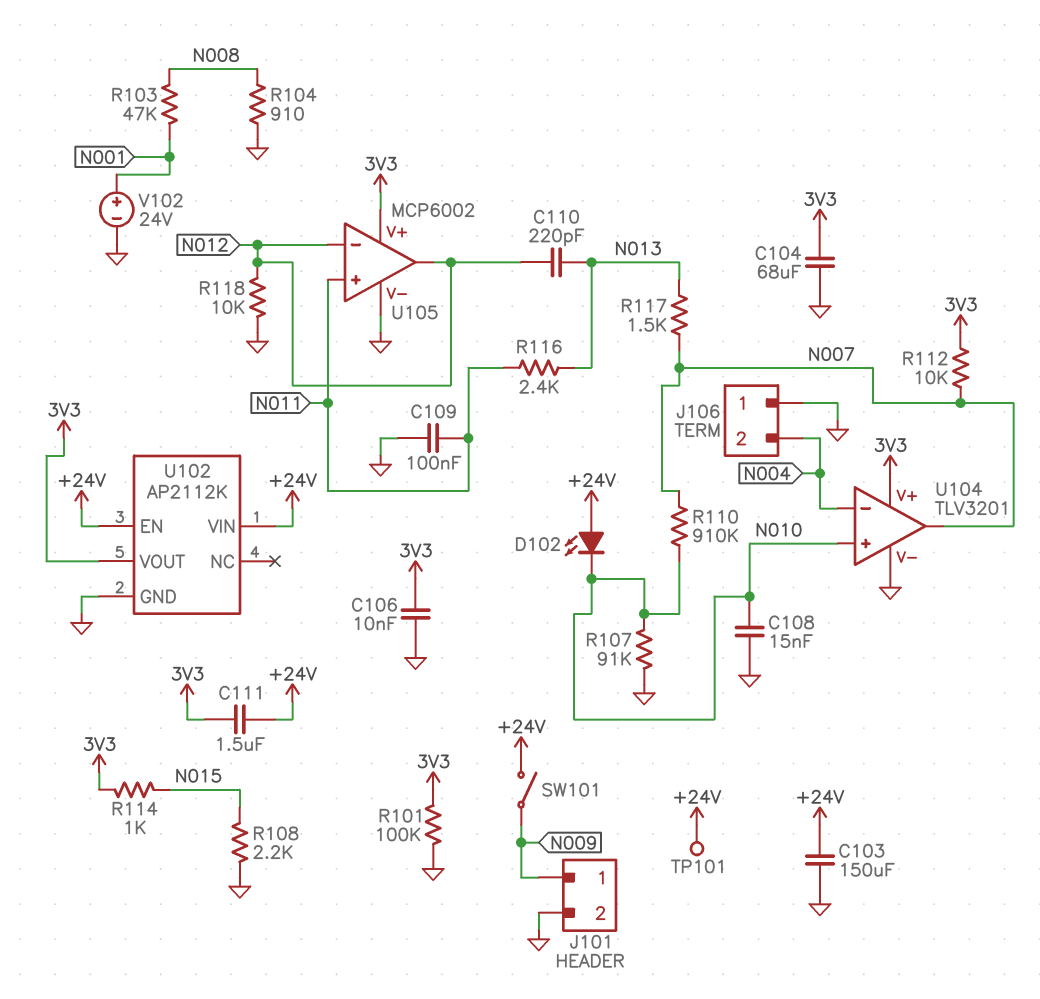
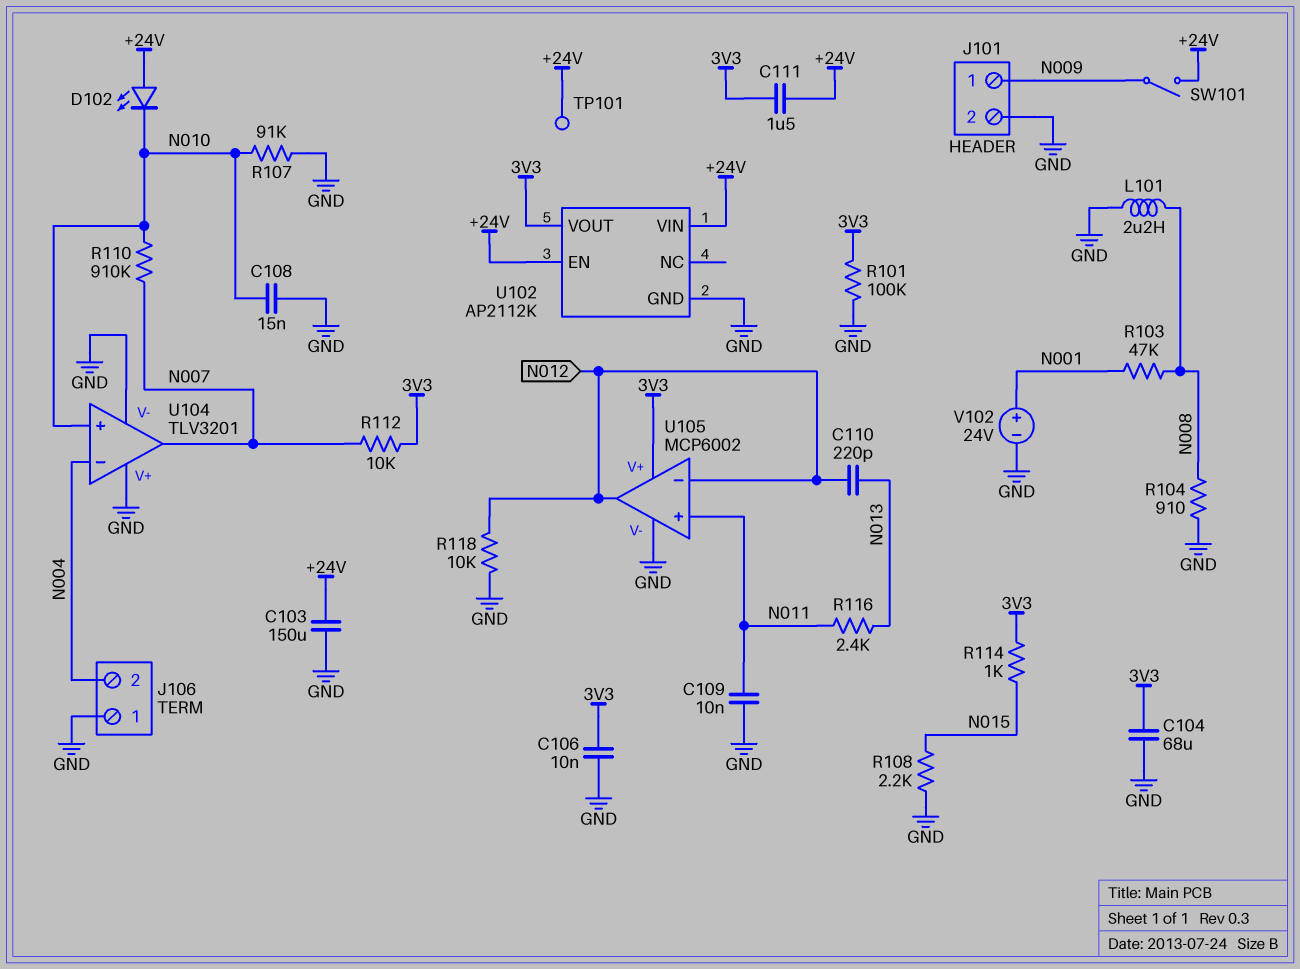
C109: 100nF (GND, N011) -> 10nF (GND, N011)
L101: none -> 2.2uH (GND, N008)
R117: 1.5k (N007, N013) -> none
U104 pin V+: 3V3 -> GND

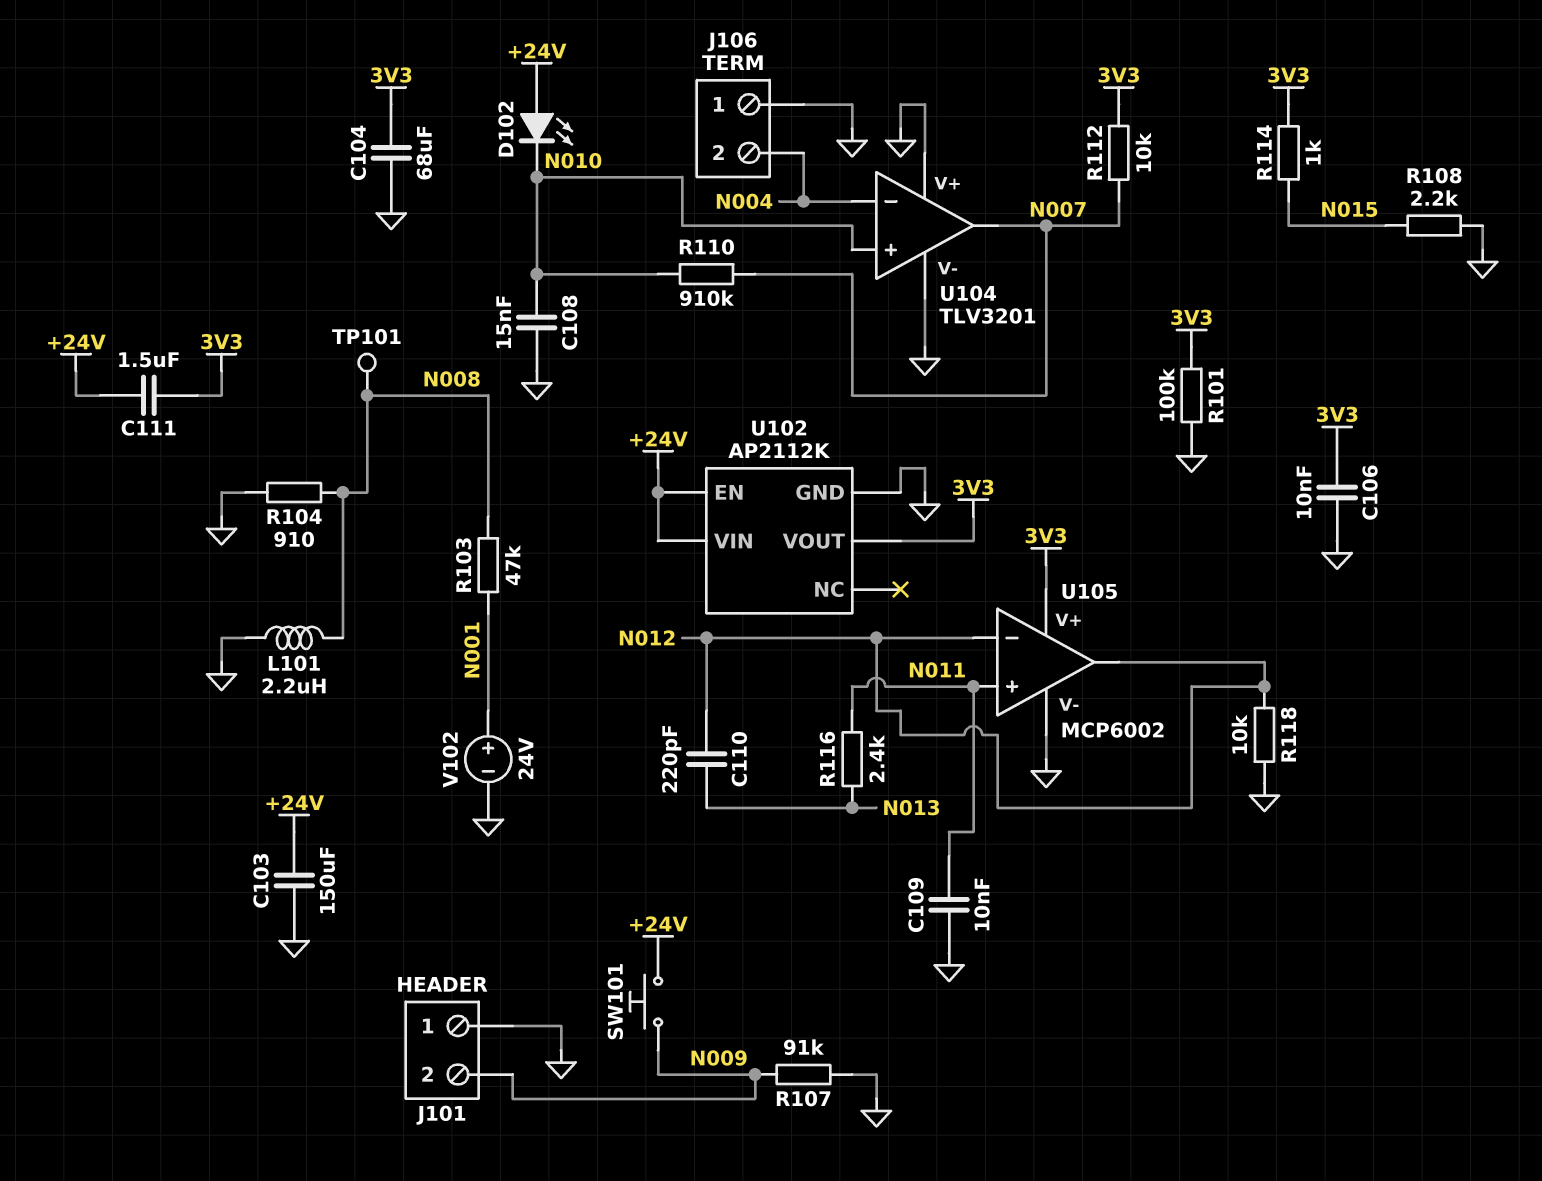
J101 pin 1: N009 -> GND
J101 pin 2: GND -> N009
R107: 91k (GND, N010) -> 91k (GND, N009)
SW101: switch (+24V, N009) -> button (+24V, N009)
TP101: test point (+24V) -> test point (N008)

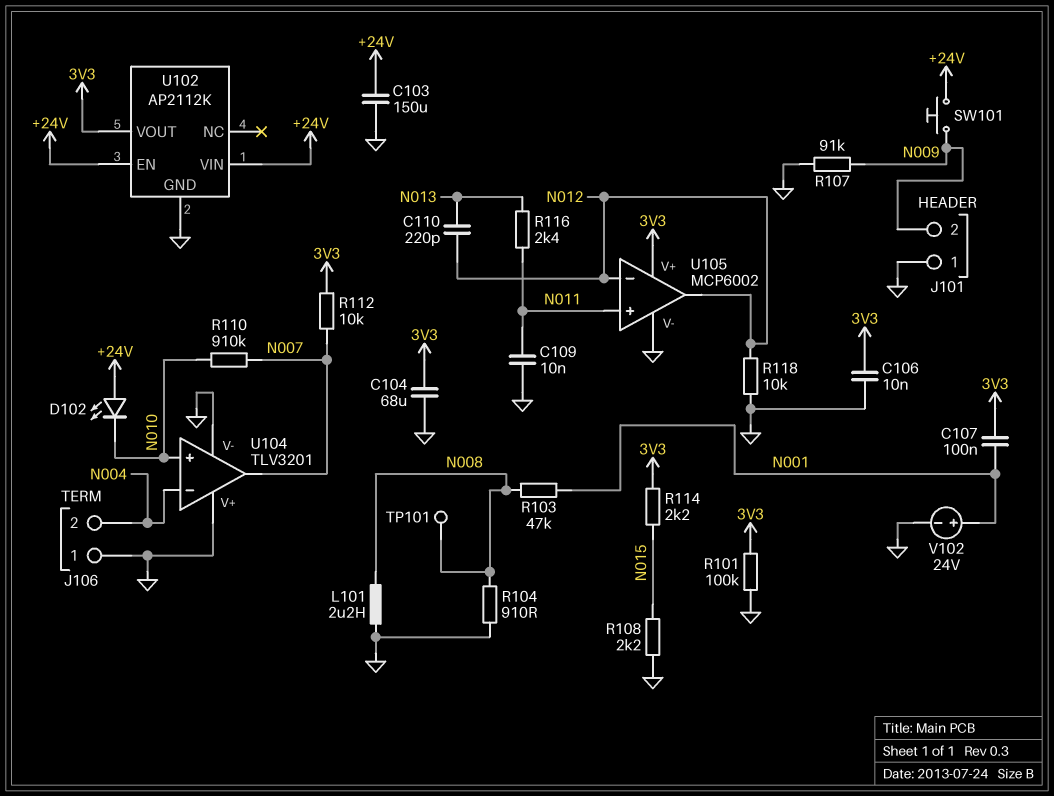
C107: none -> 100nF (3V3, N001)
C108: 15nF (GND, N010) -> none
C111: 1.5uF (+24V, 3V3) -> none
R114: 1k (3V3, N015) -> 2.2k (3V3, N015)

